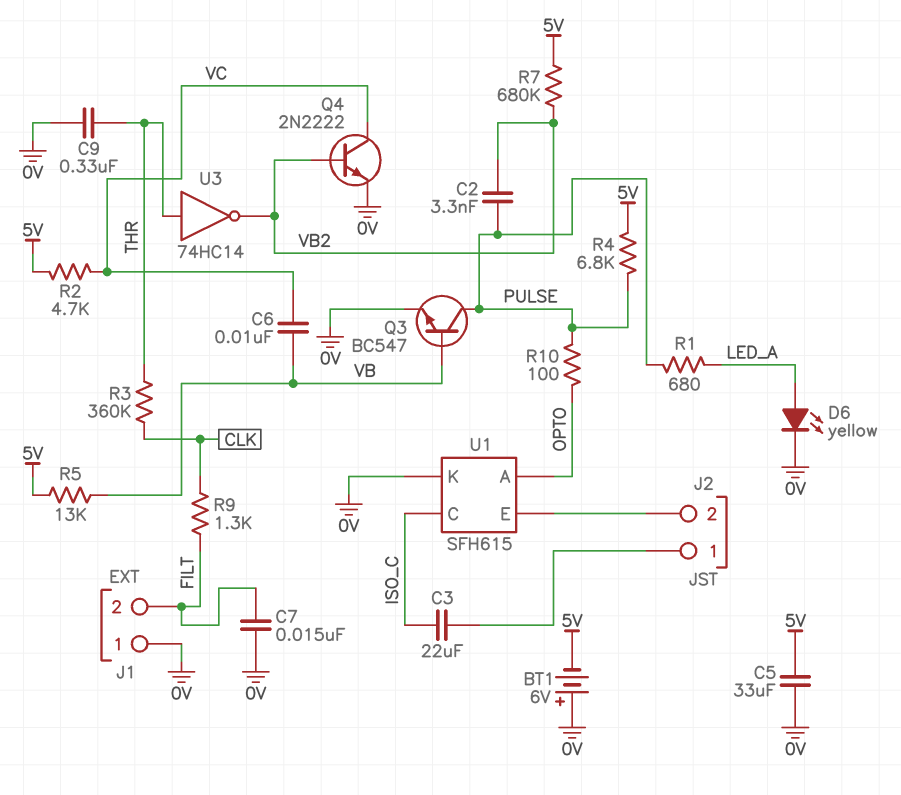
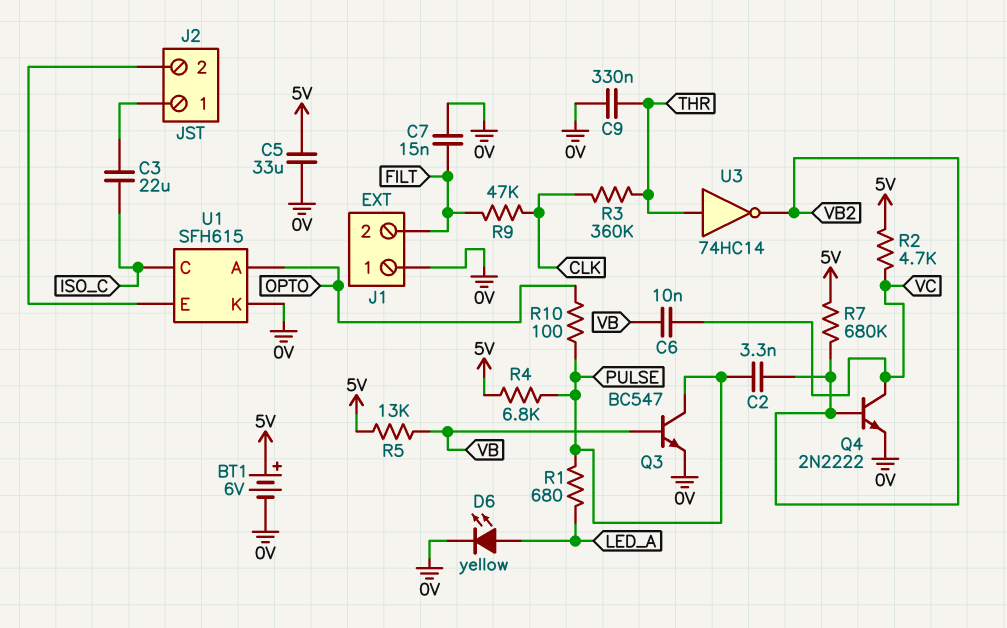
BT1: 6V (plus 0V, minus 5V) -> 6V (plus 5V, minus 0V)
R9: 1.3k (CLK, FILT) -> 47k (CLK, FILT)

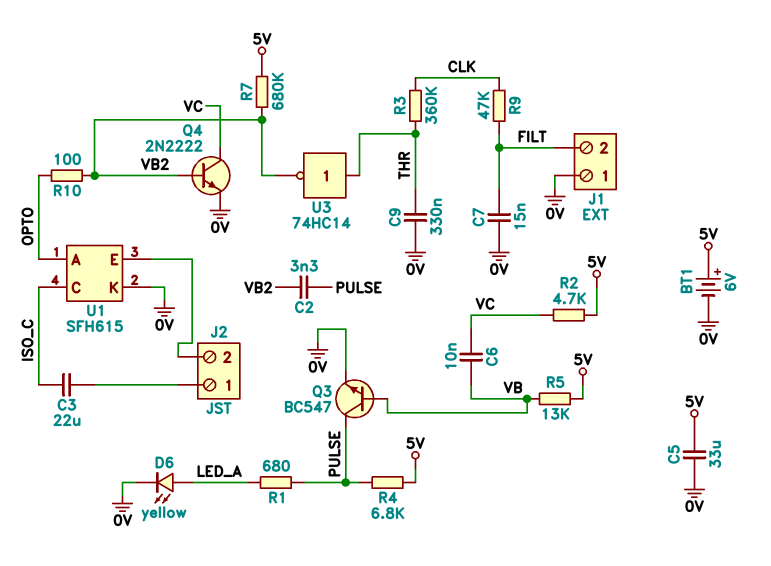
R10: 100 (OPTO, PULSE) -> 100 (OPTO, VB2)

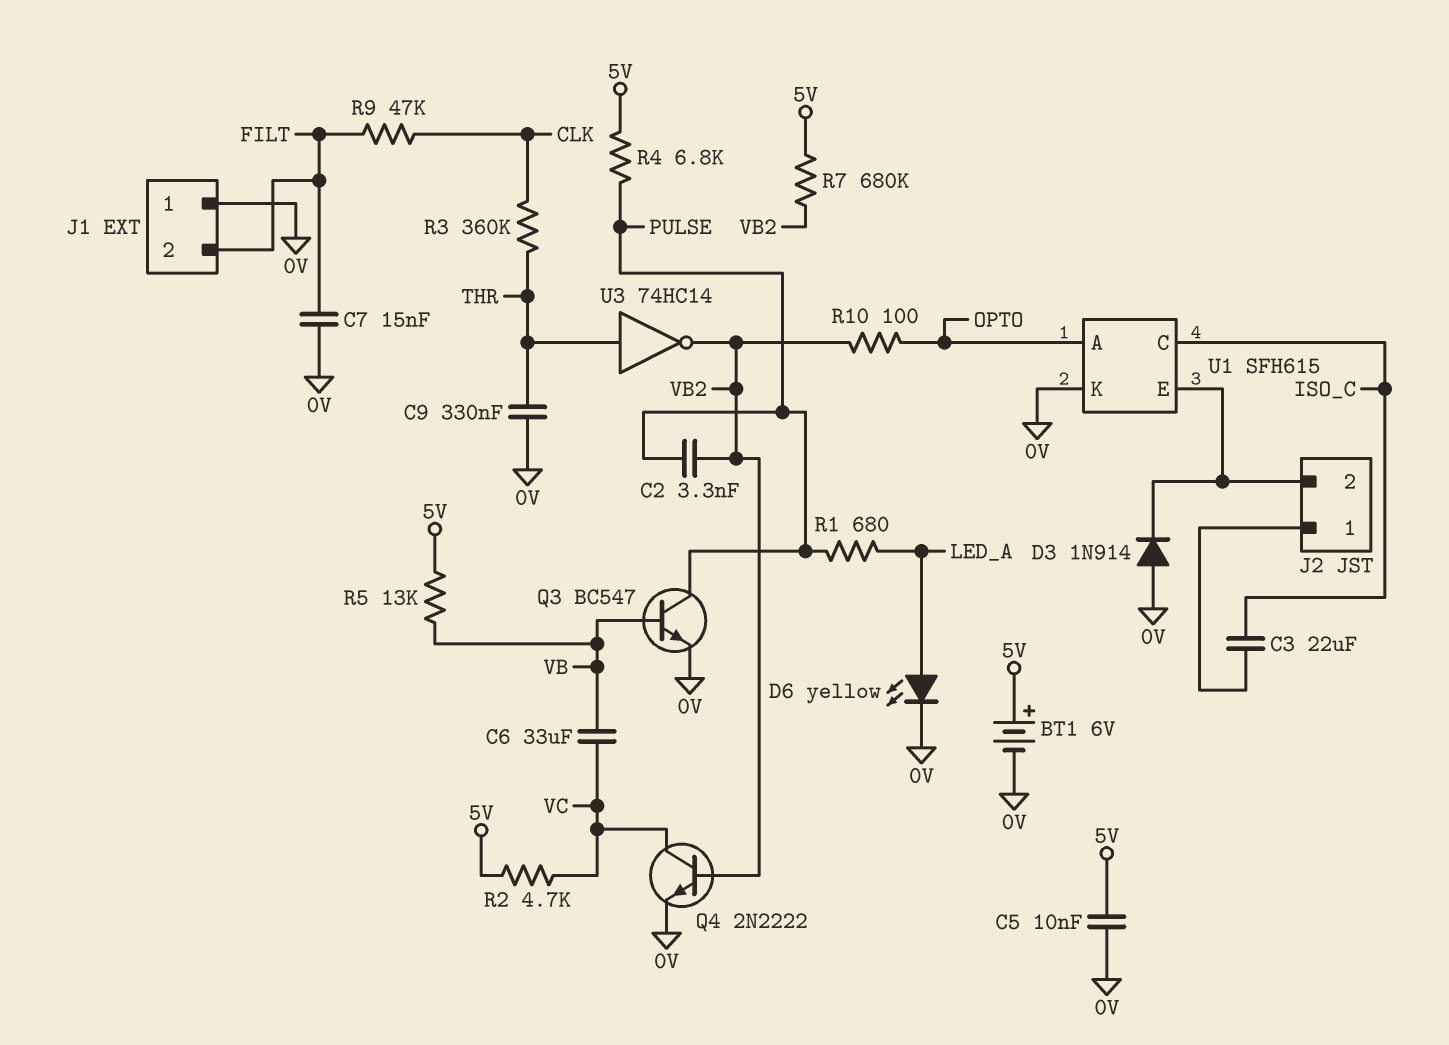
C5: 33uF (0V, 5V) -> 10nF (0V, 5V)
C6: 10nF (VB, VC) -> 33uF (VB, VC)
D3: none -> diode 1N914 (A 0V, K J2/2)

